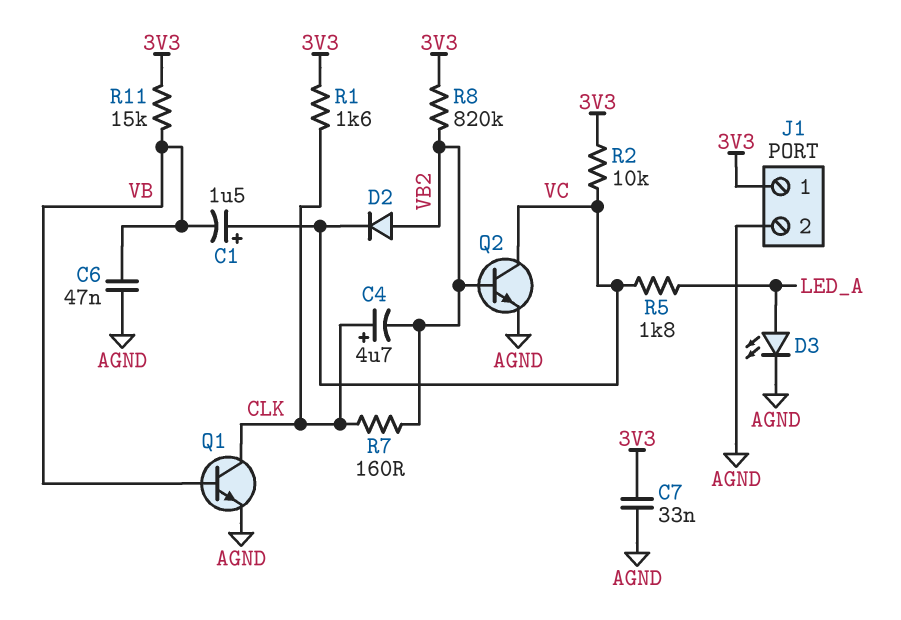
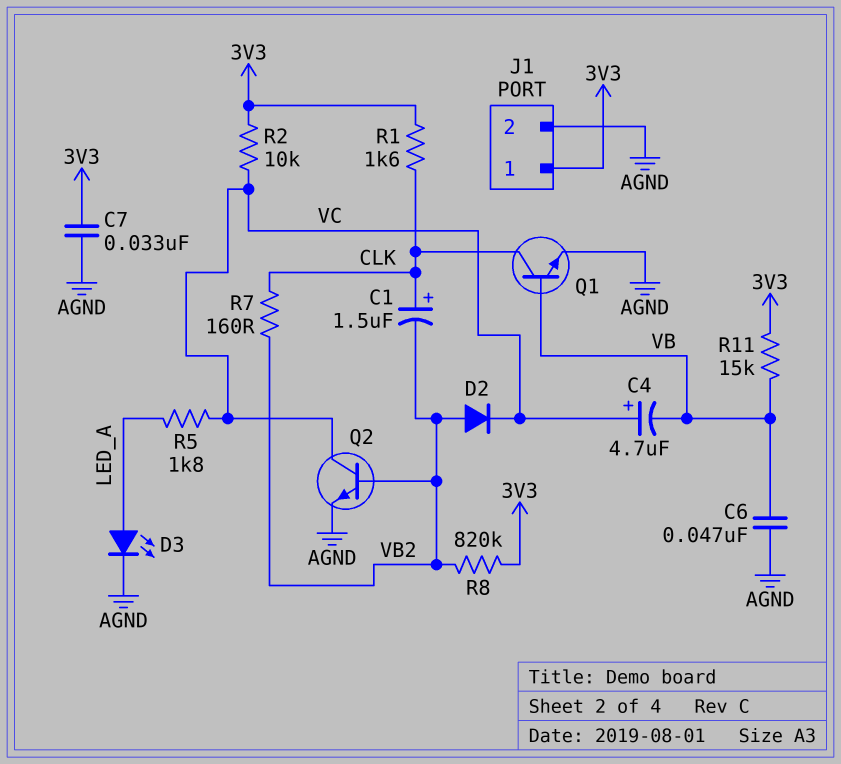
C1: 1.5uF (plus VC, minus VB) -> 1.5uF (plus CLK, minus VB2)
C4: 4.7uF (plus CLK, minus VB2) -> 4.7uF (plus VC, minus VB)

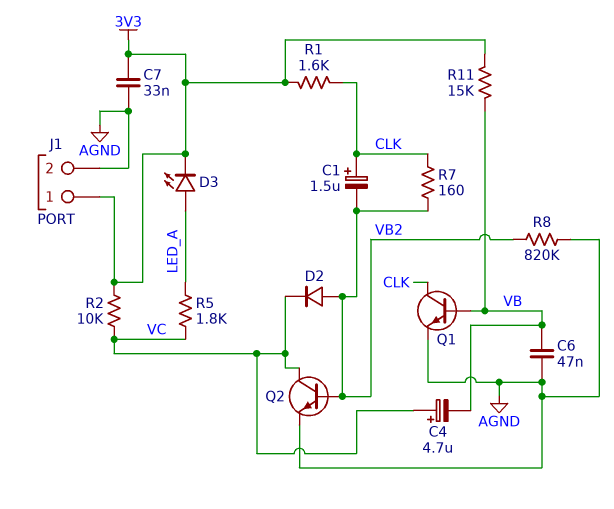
D3: LED (A LED_A, K AGND) -> LED (A LED_A, K 3V3)
R8: 820k (3V3, VB2) -> 820k (AGND, VB2)

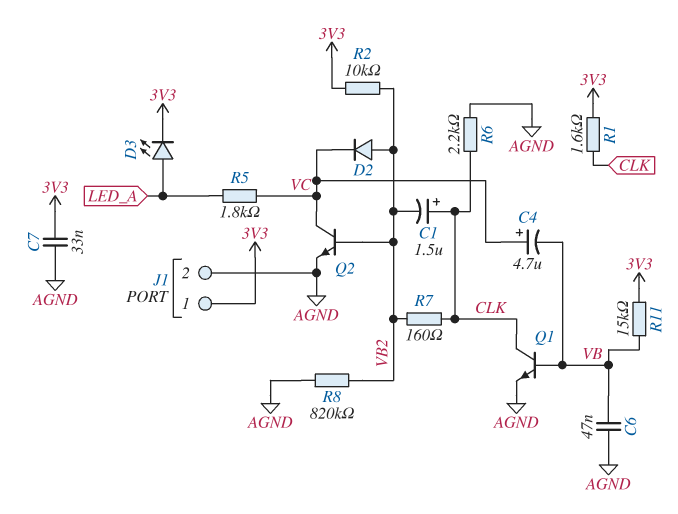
R2: 10k (3V3, VC) -> 10k (3V3, VB2)
R6: none -> 2.2k (AGND, CLK)

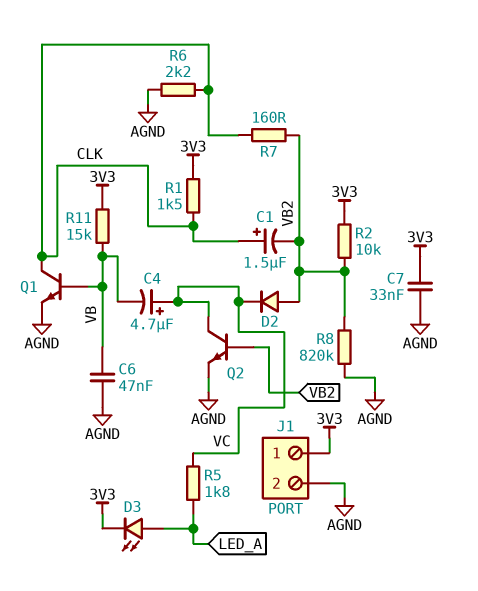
R1: 1.6k (3V3, CLK) -> 1.5k (3V3, CLK)

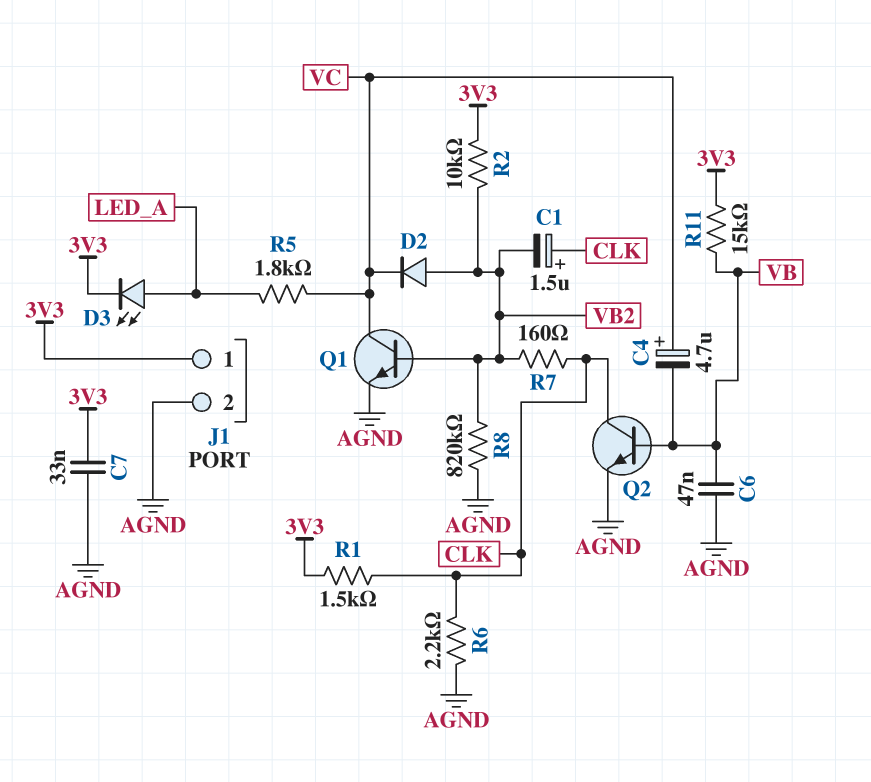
Q1: NPN (B VB, C CLK, E AGND) -> NPN (B VB2, C VC, E AGND)
Q2: NPN (B VB2, C VC, E AGND) -> NPN (B VB, C CLK, E AGND)

